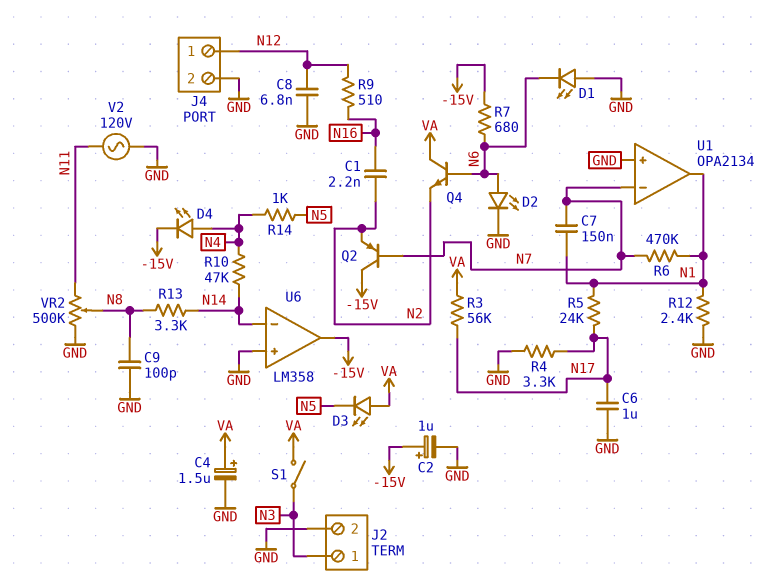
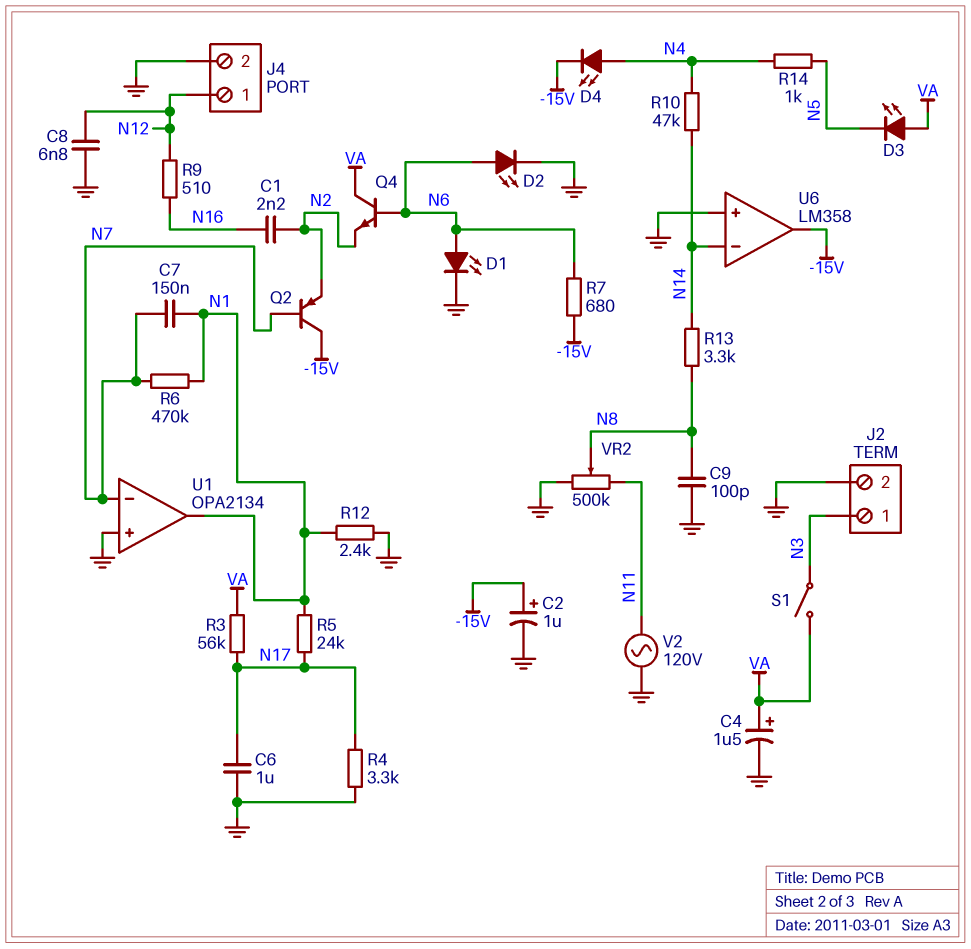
D1: LED (A GND, K N6) -> LED (A N6, K GND)

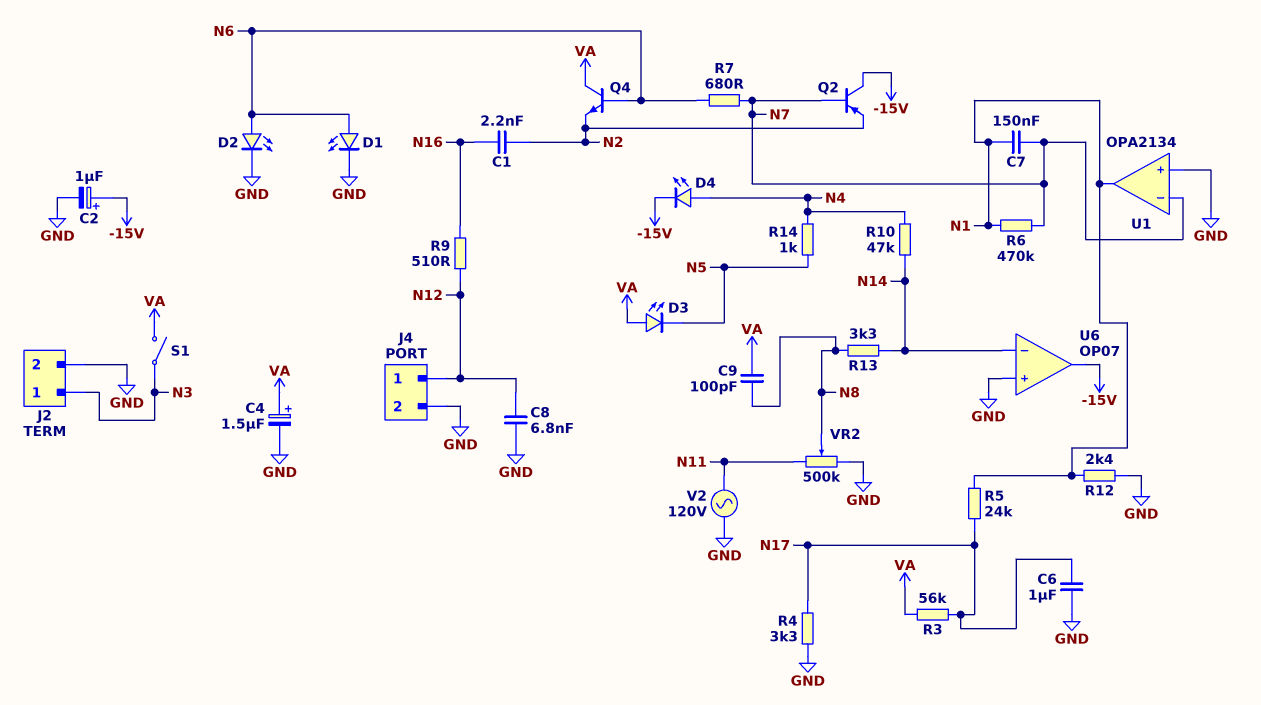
C9: 100pF (GND, N8) -> 100pF (N8, VA)
R7: 680 (-15V, N6) -> 680 (N6, N7)
U6: LM358 -> OP07

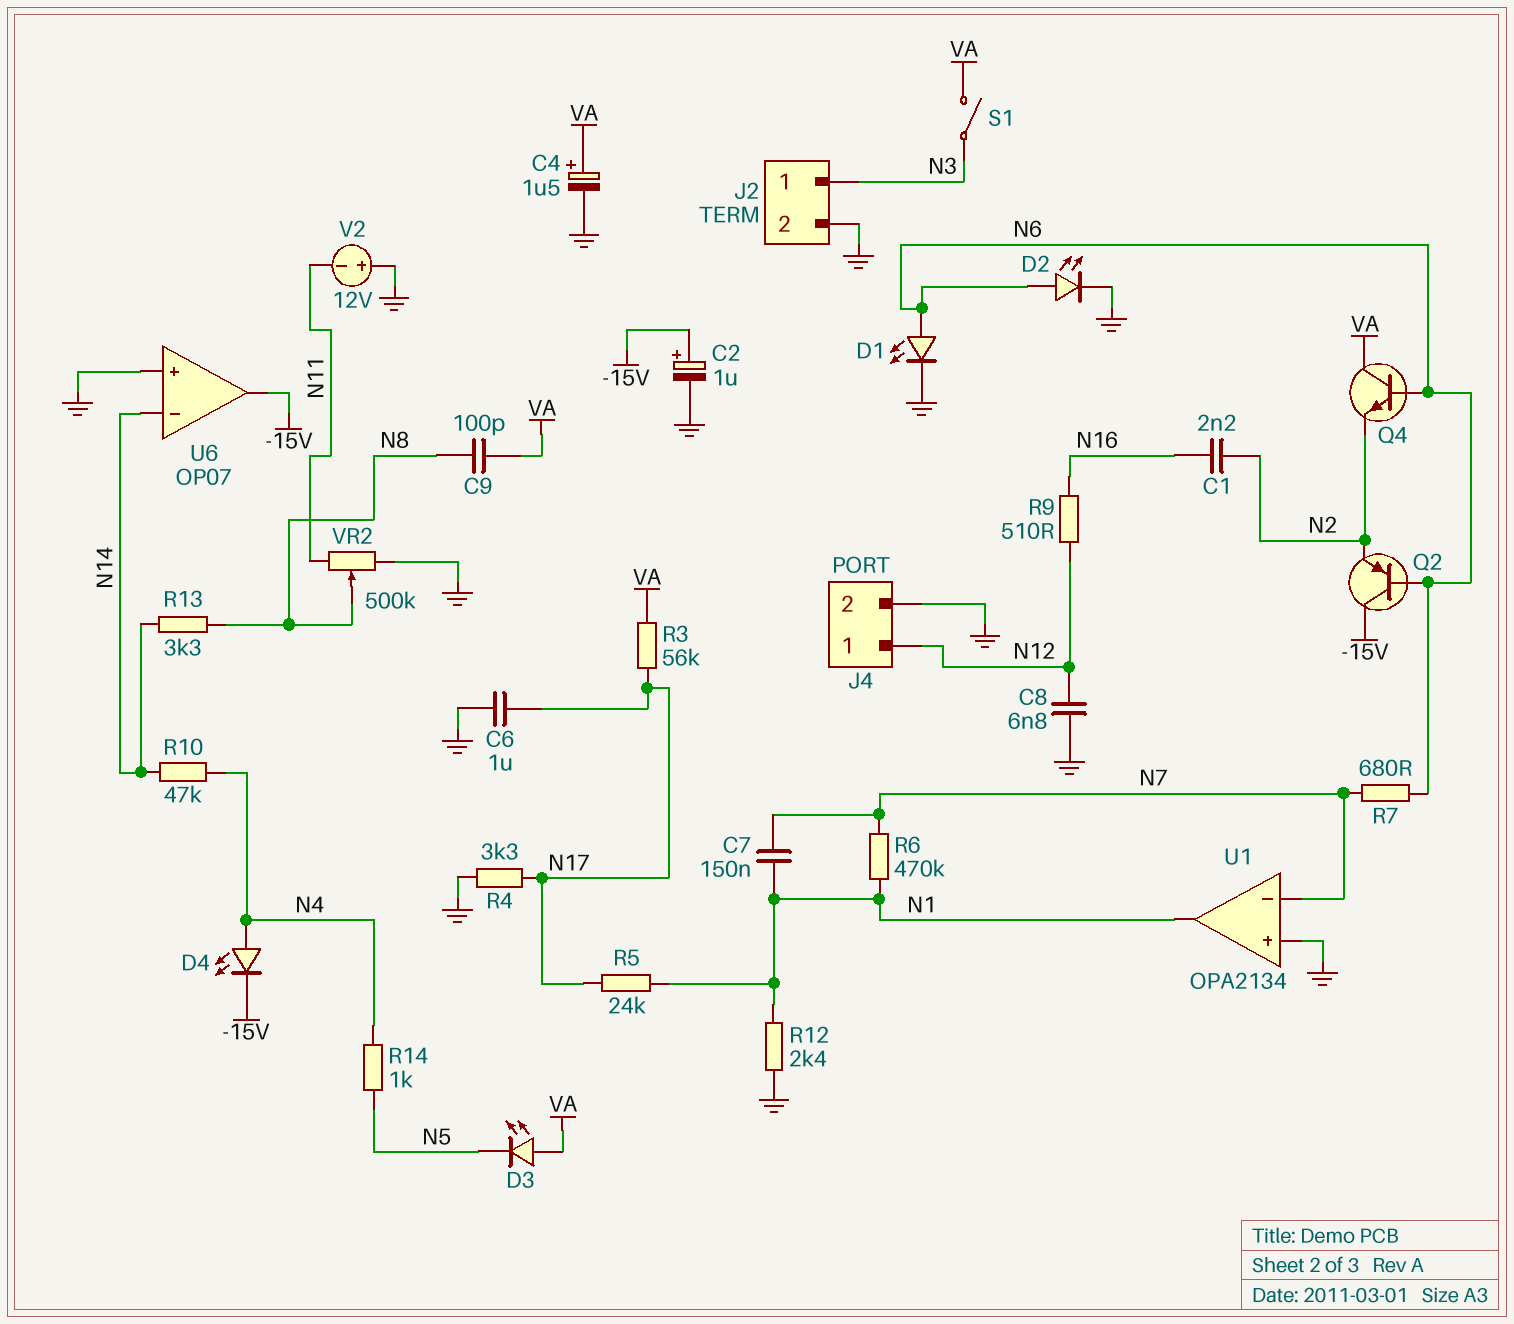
Q2: PNP (B N7, C -15V, E N2) -> PNP (B N6, C -15V, E N2)
V2: AC 120V (GND, N11) -> 12V (plus GND, minus N11)

